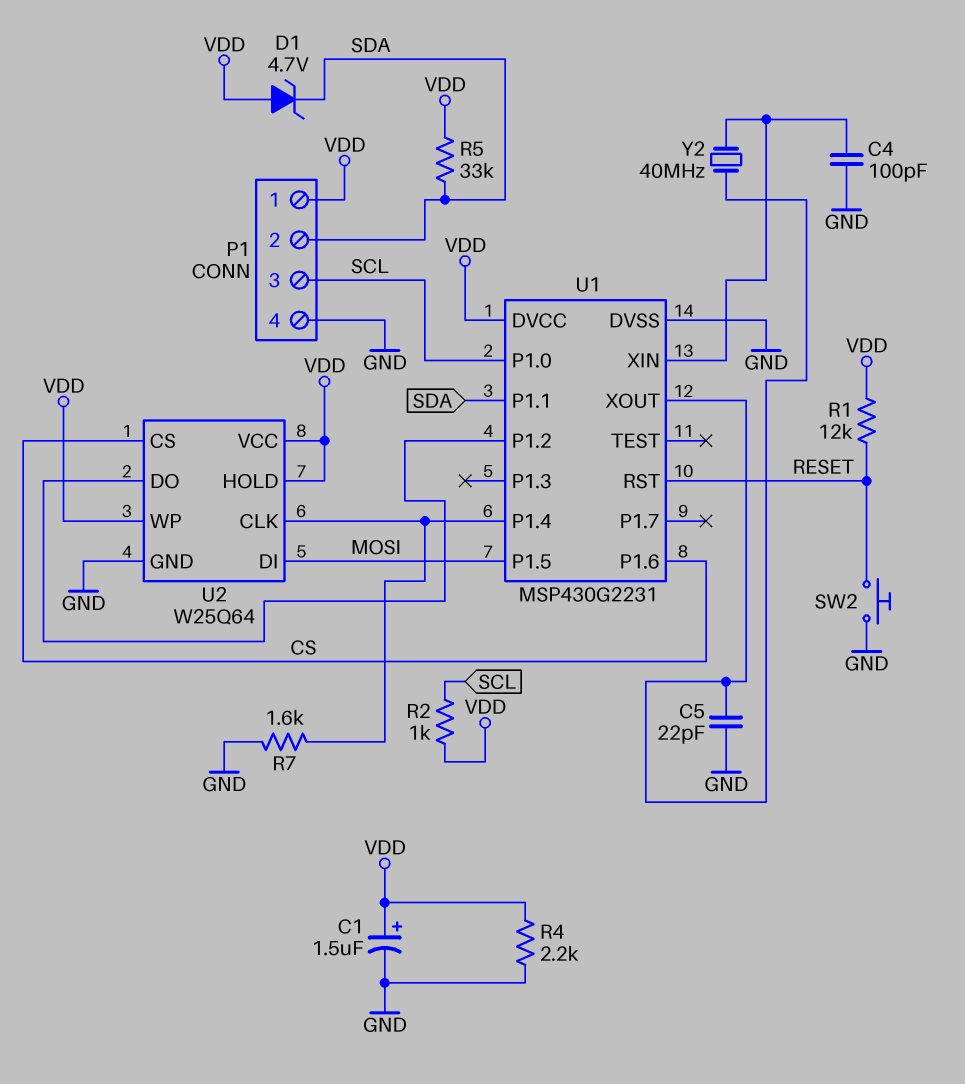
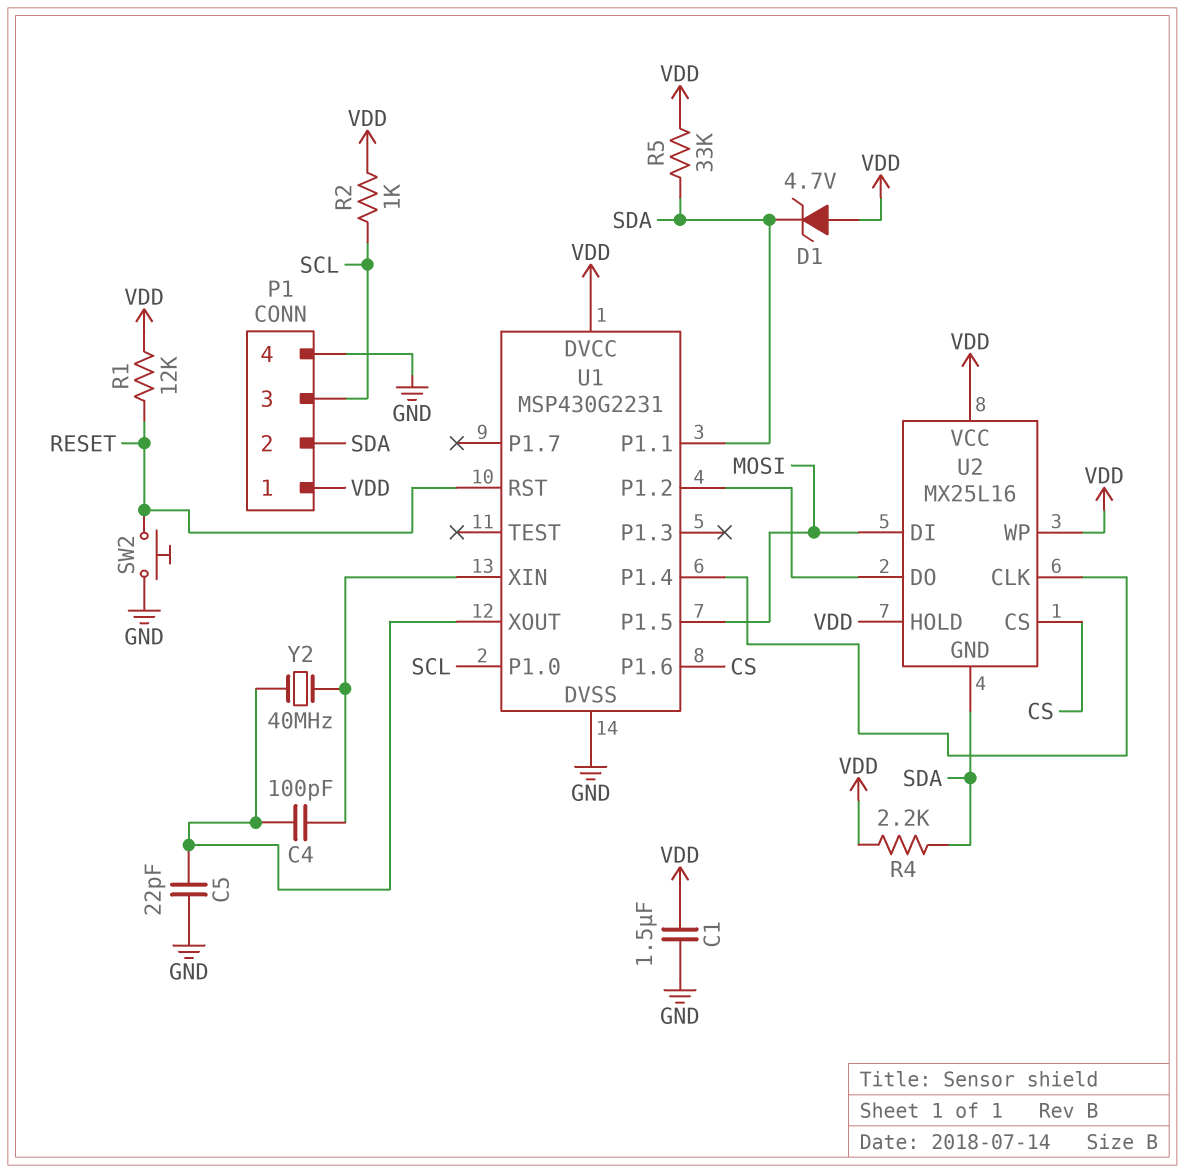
C1: 1.5uF (plus VDD, minus GND) -> 1.5uF (GND, VDD)
C4: 100pF (GND, U1/XIN) -> 100pF (U1/XIN, U1/XOUT)
R4: 2.2k (GND, VDD) -> 2.2k (SDA, VDD)
R7: 1.6k (GND, U1/P1.4) -> none
U2: W25Q64 -> MX25L16
U2 pin GND: GND -> SDA

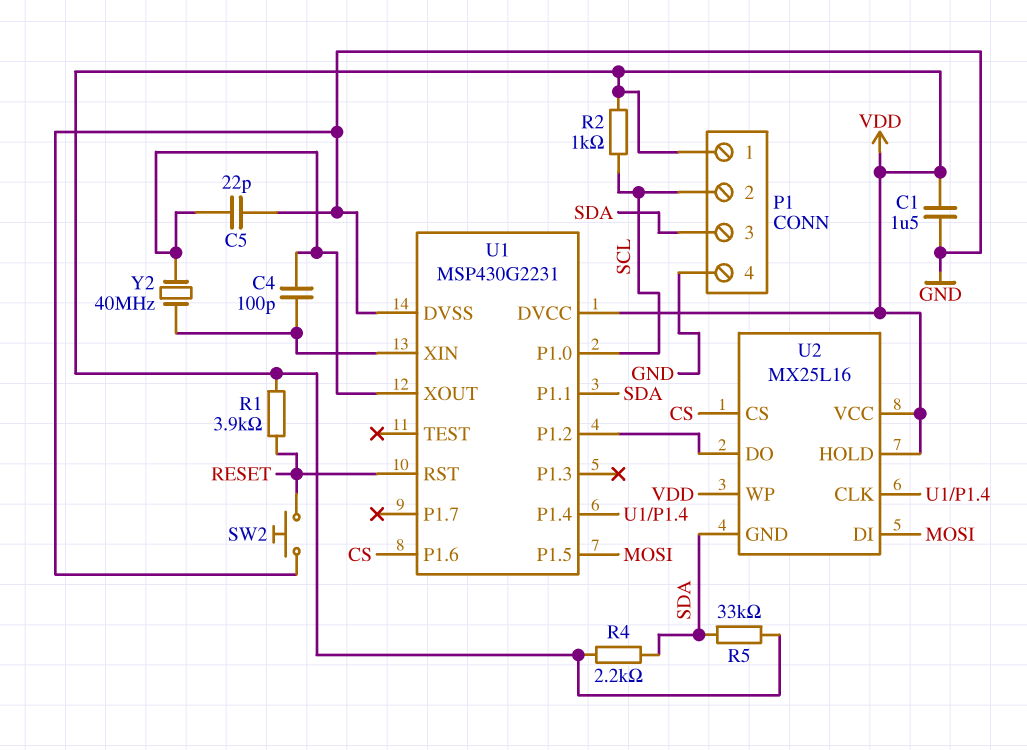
D1: zener 4.7V (A VDD, K SDA) -> none
P1 pin 2: SDA -> SCL
P1 pin 3: SCL -> SDA
R1: 12k (RESET, VDD) -> 3.9k (RESET, VDD)

